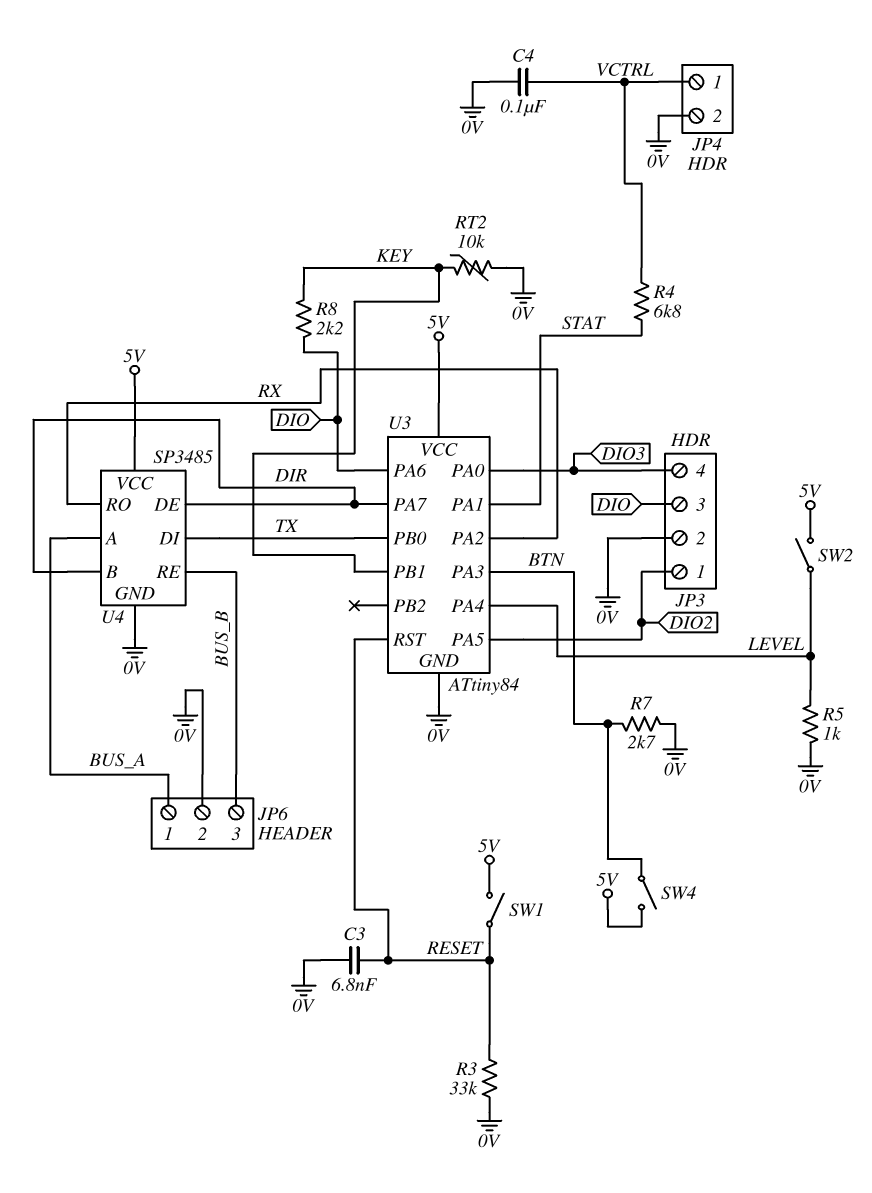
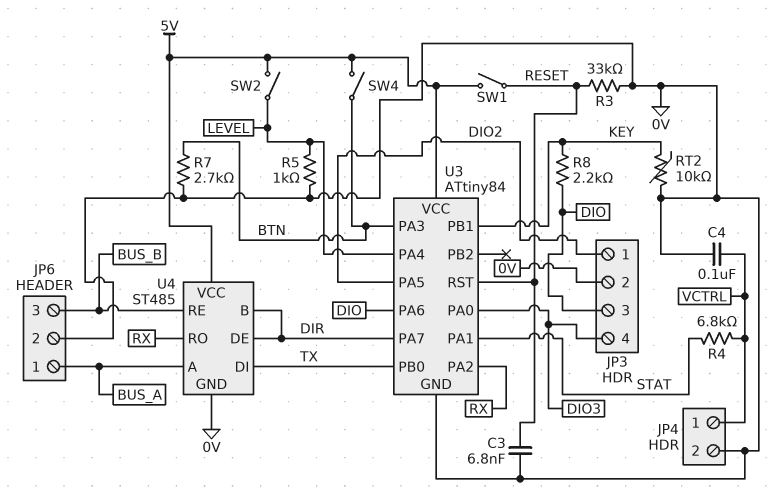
U4: SP3485 -> ST485

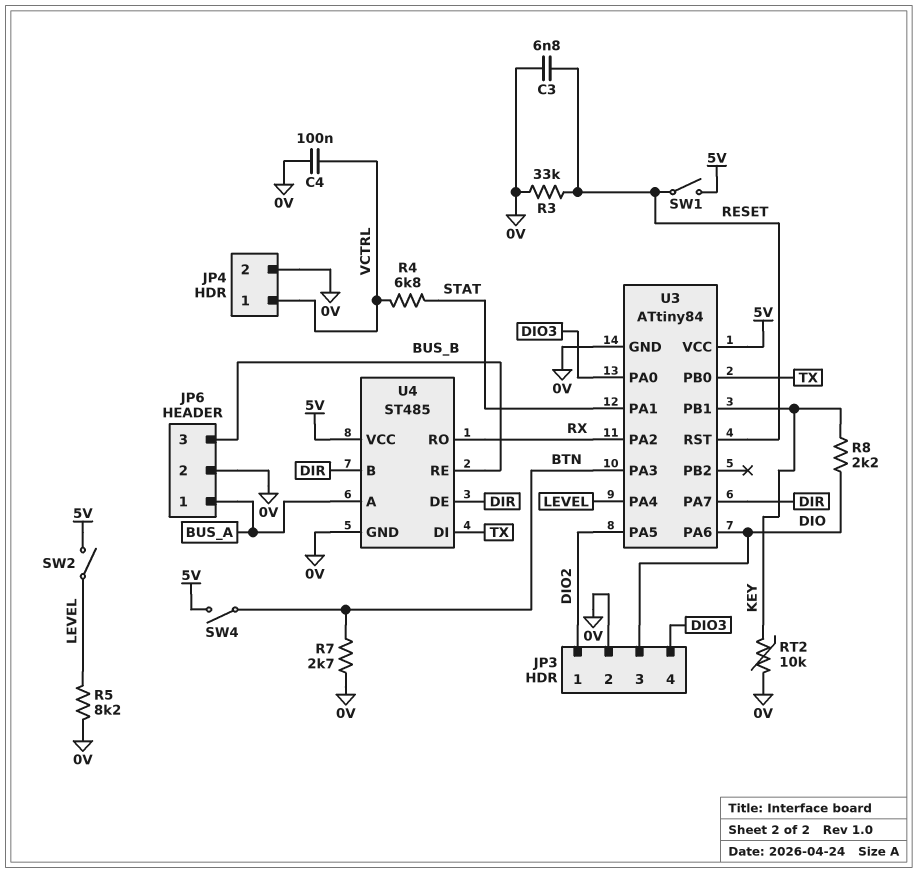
R5: 1k (0V, LEVEL) -> 8.2k (0V, LEVEL)

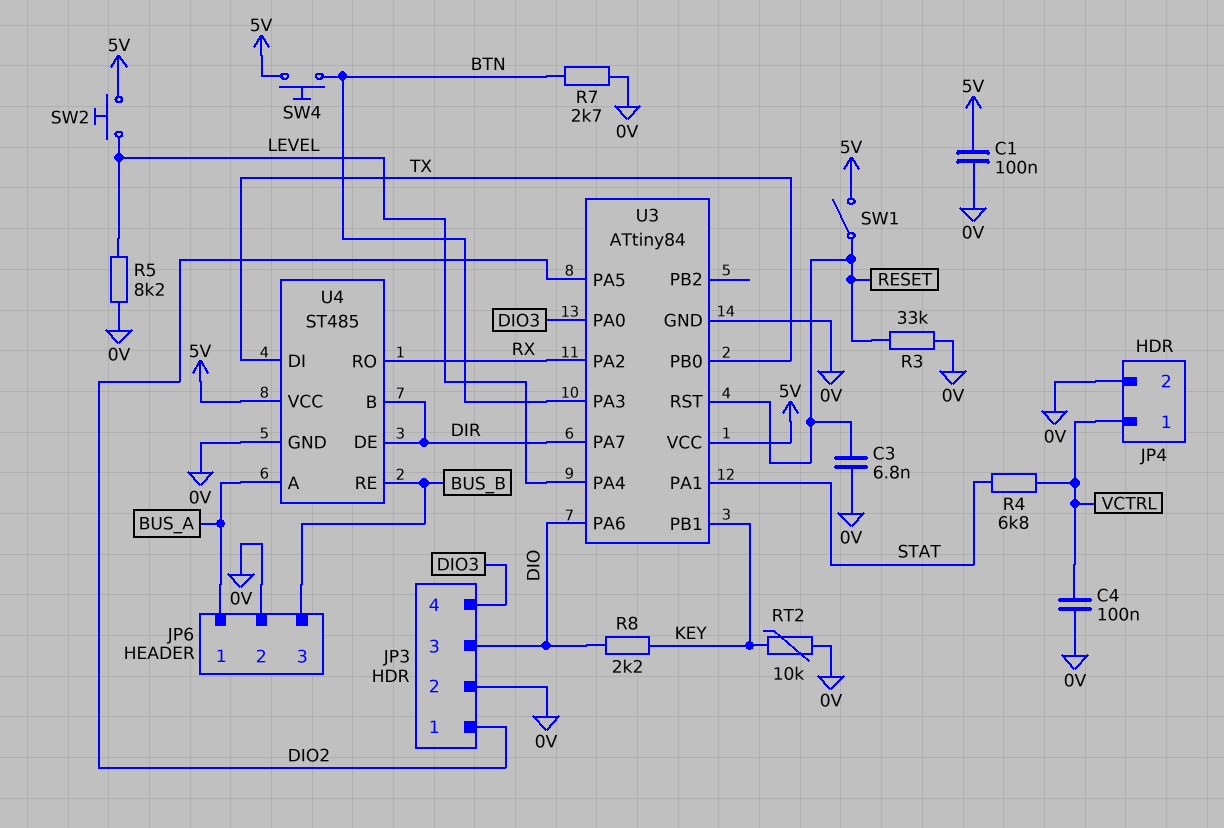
C1: none -> 100nF (0V, 5V)
SW2: switch (5V, LEVEL) -> button (5V, LEVEL)
SW4: switch (5V, BTN) -> button (5V, BTN)

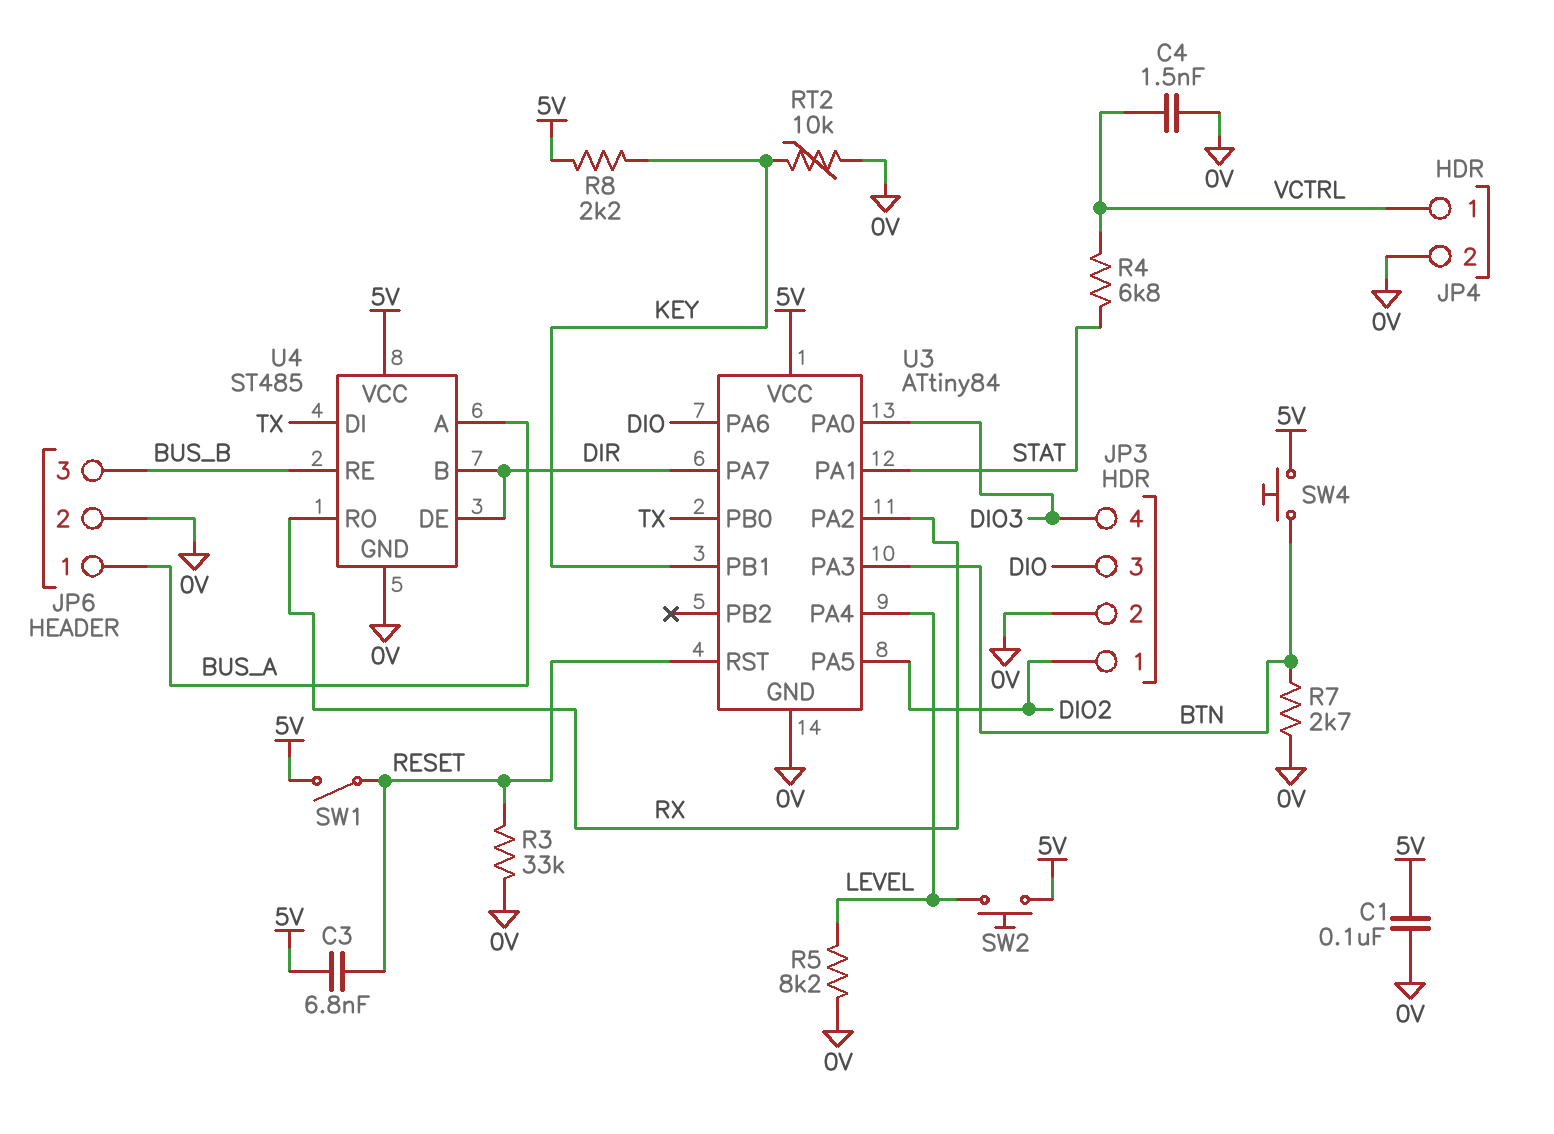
C3: 6.8nF (0V, RESET) -> 6.8nF (5V, RESET)
C4: 100nF (0V, VCTRL) -> 1.5nF (0V, VCTRL)
R8: 2.2k (DIO, KEY) -> 2.2k (5V, KEY)

